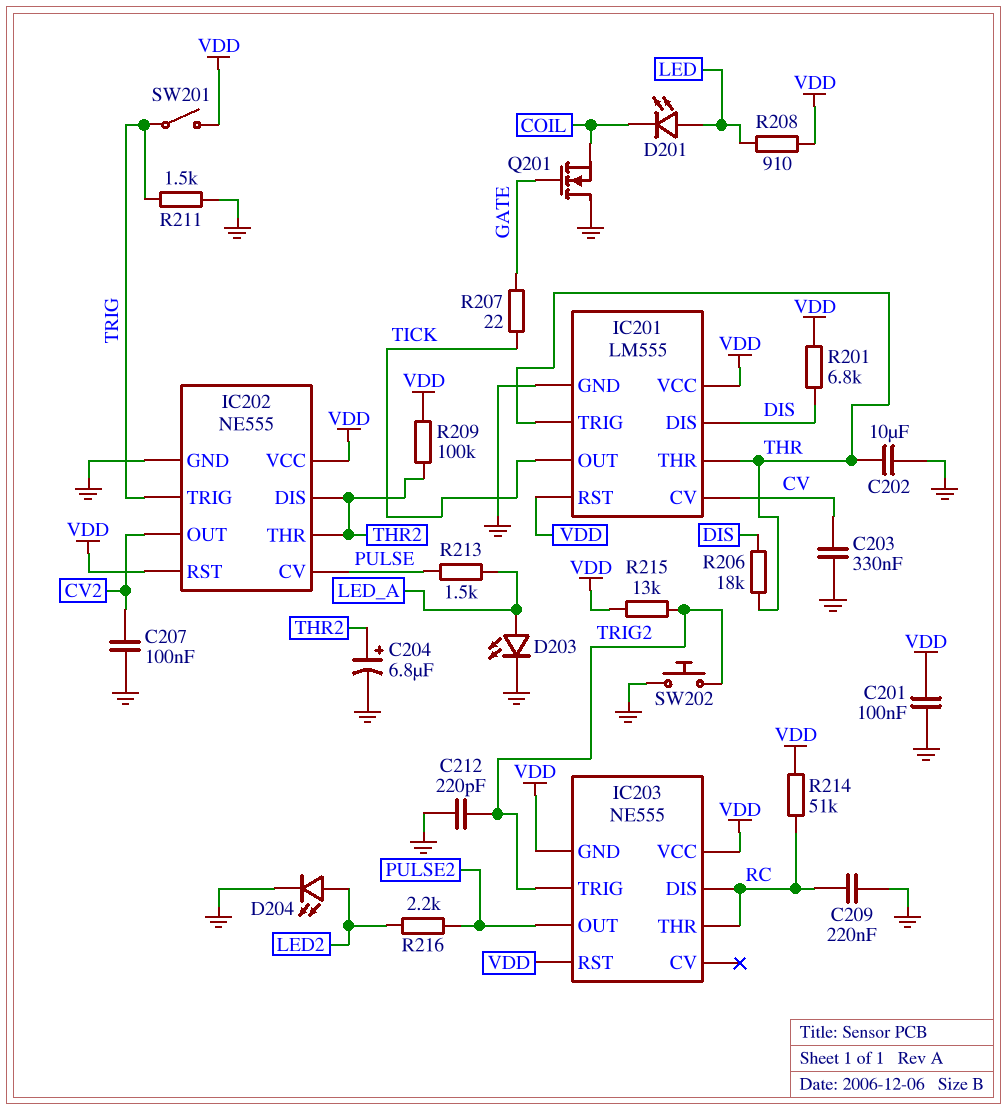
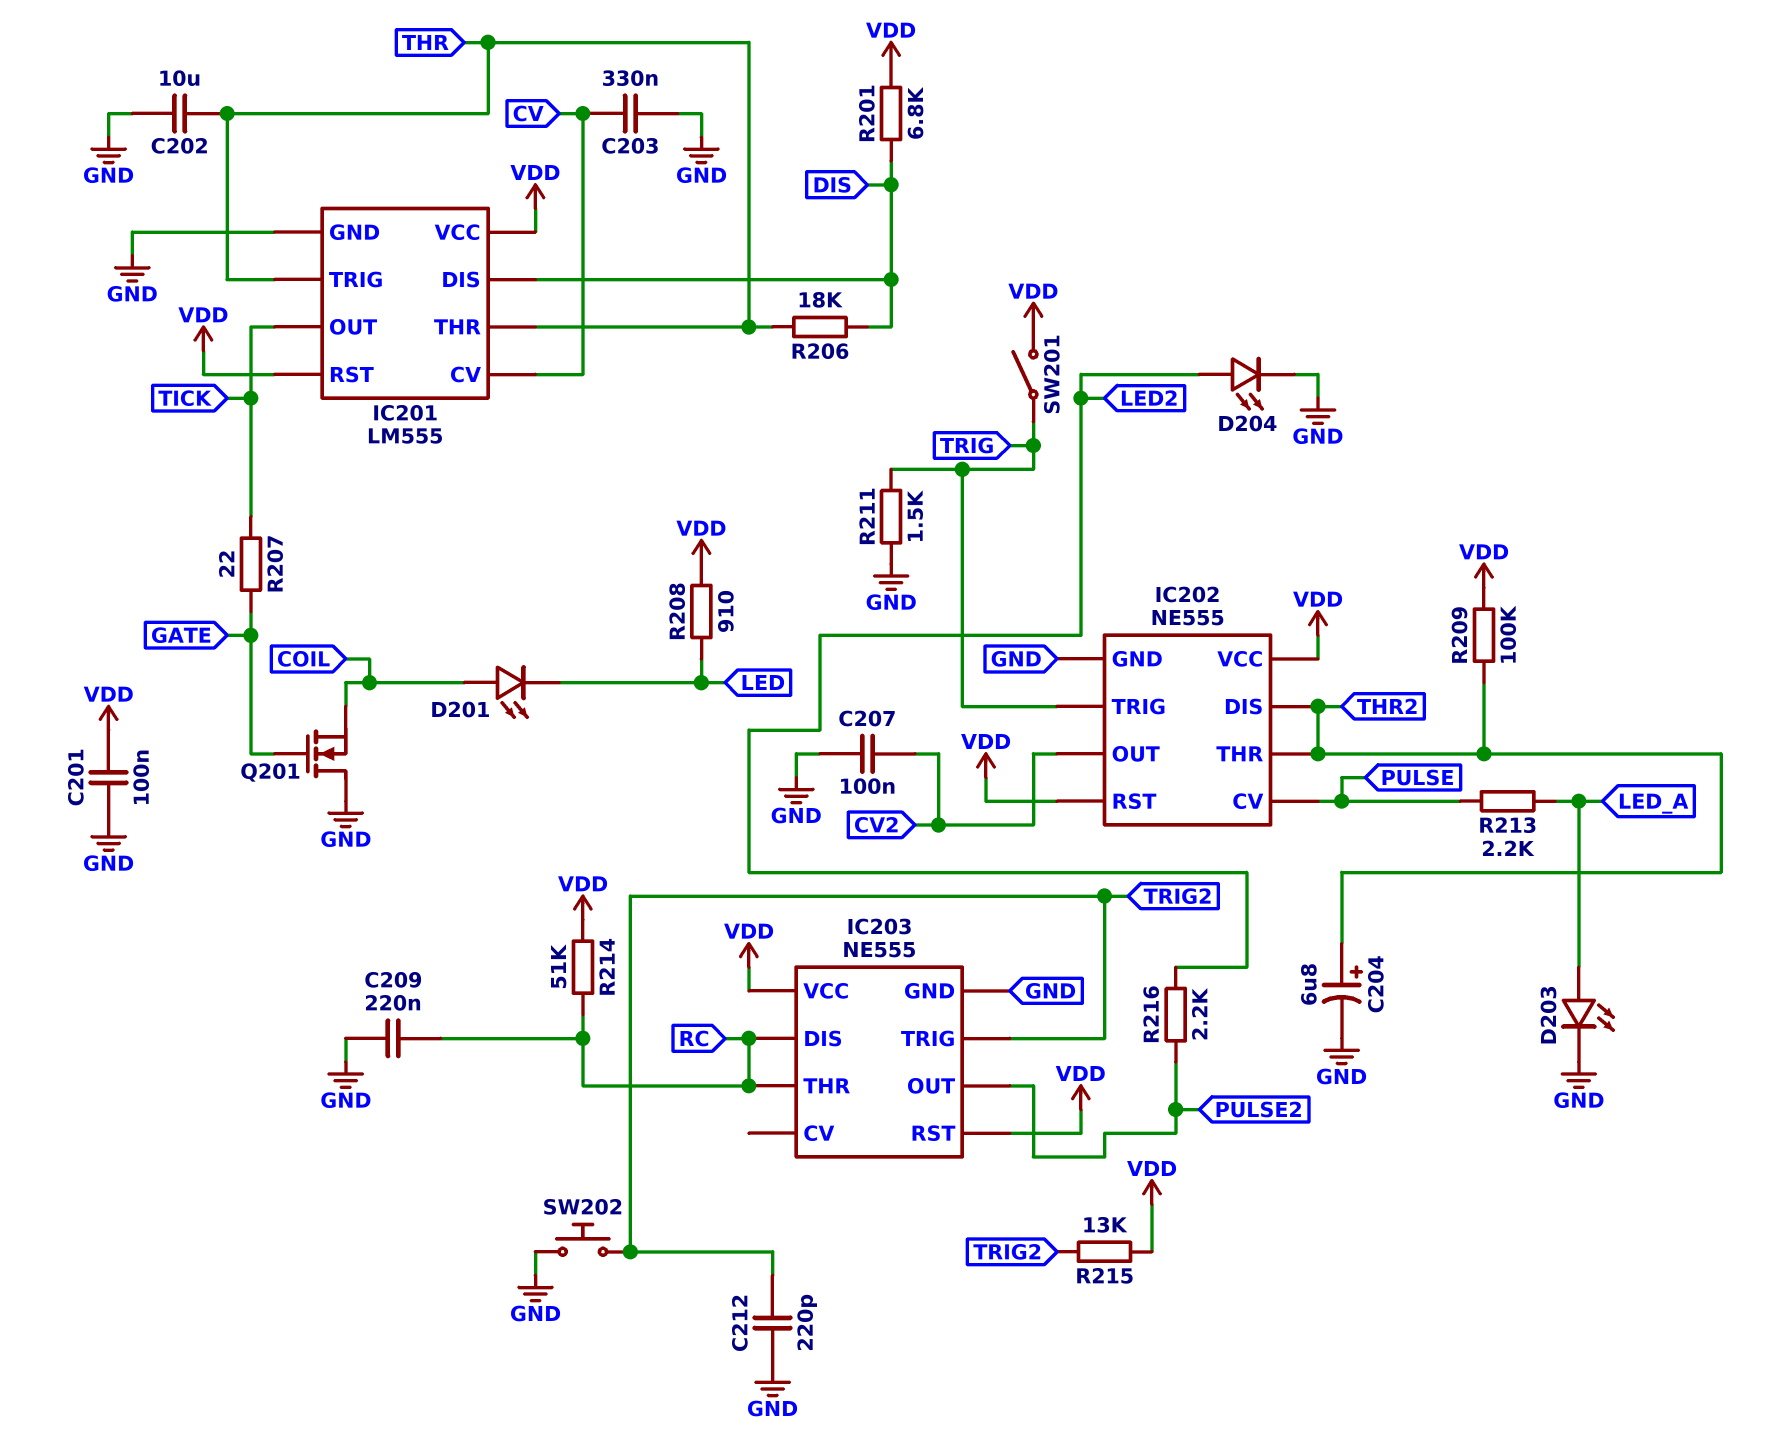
D201: LED (A LED, K COIL) -> LED (A COIL, K LED)
IC203 pin GND: VDD -> GND
R213: 1.5k (LED_A, PULSE) -> 2.2k (LED_A, PULSE)

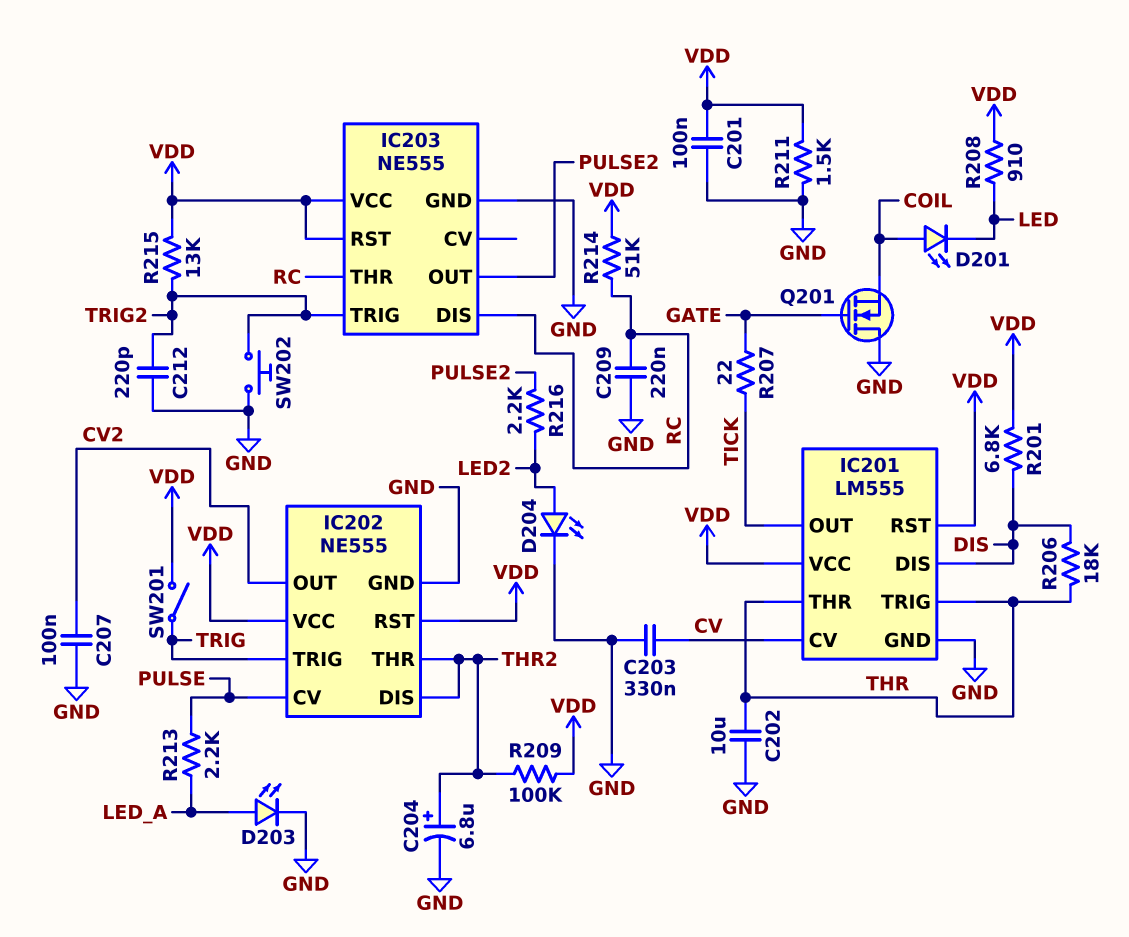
R211: 1.5k (GND, TRIG) -> 1.5k (GND, VDD)

